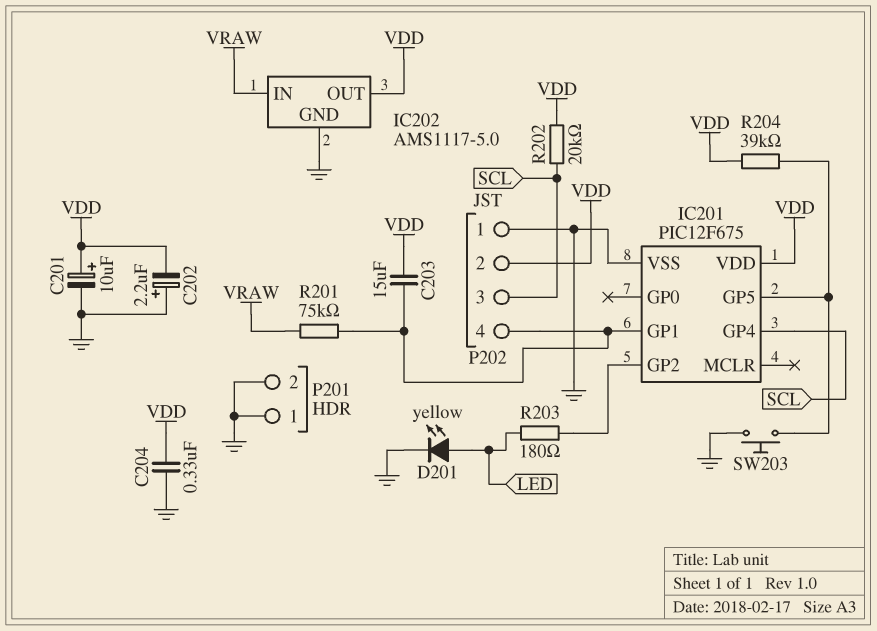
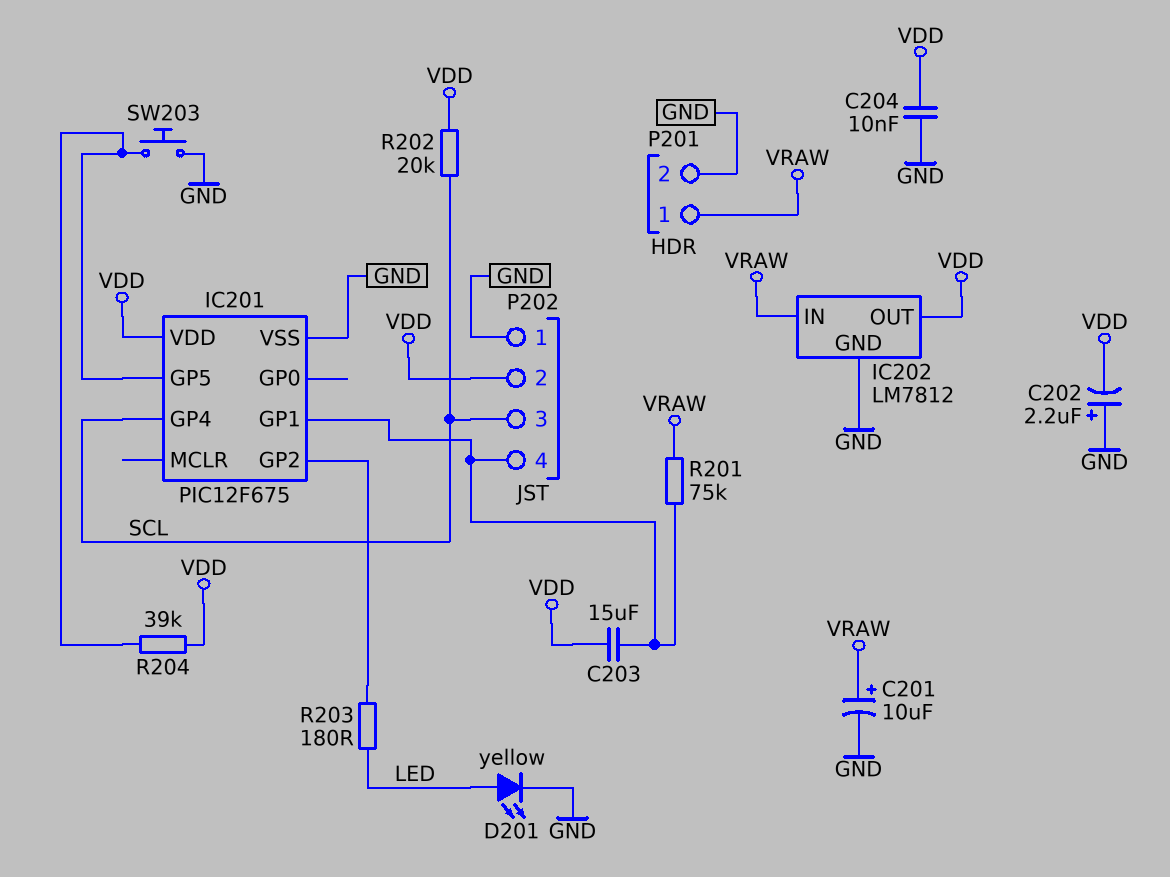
C201: 10uF (plus VDD, minus GND) -> 10uF (plus VRAW, minus GND)
C204: 330nF (GND, VDD) -> 10nF (GND, VDD)
IC202: AMS1117-5.0 -> LM7812
P201 pin 1: GND -> VRAW

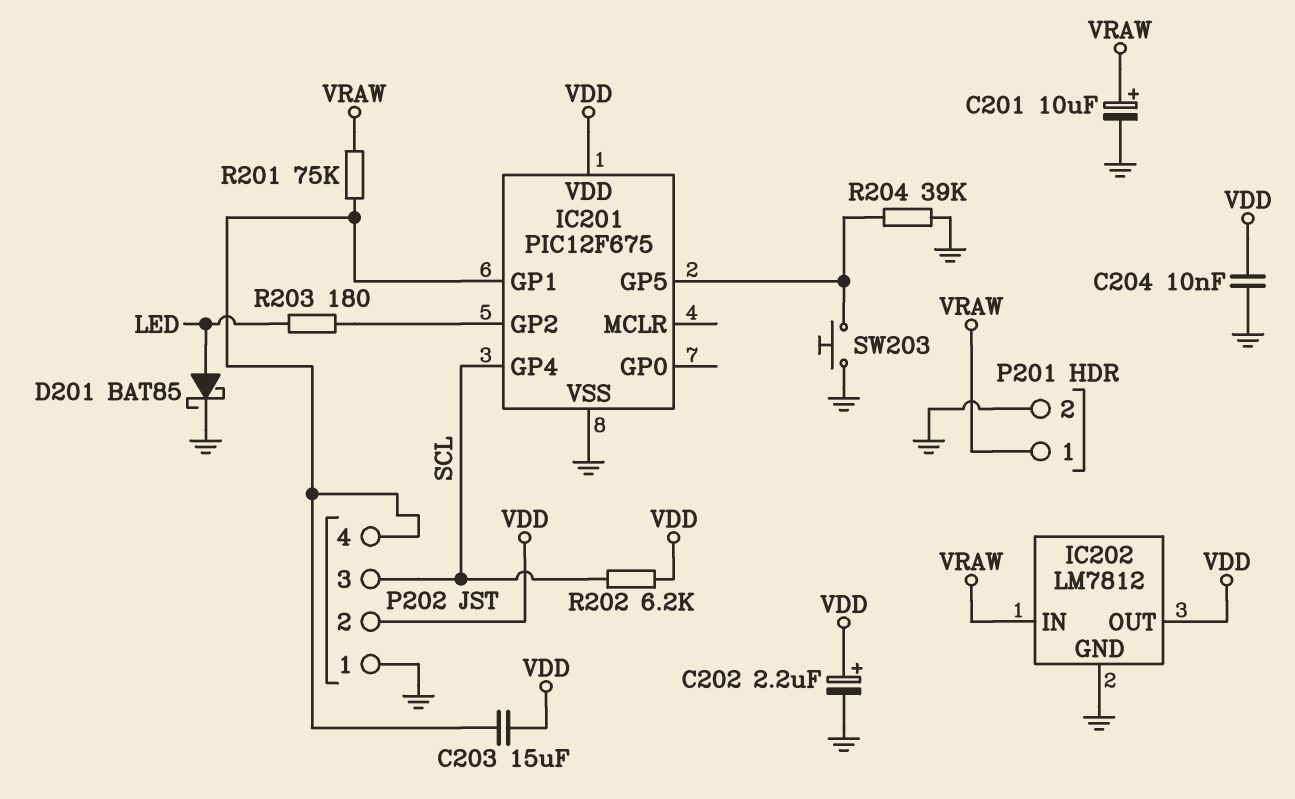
C202: 2.2uF (plus GND, minus VDD) -> 2.2uF (plus VDD, minus GND)
D201: LED yellow (A LED, K GND) -> schottky BAT85 (A LED, K GND)
R202: 20k (SCL, VDD) -> 6.2k (SCL, VDD)
R204: 39k (IC201/GP5, VDD) -> 39k (GND, IC201/GP5)

